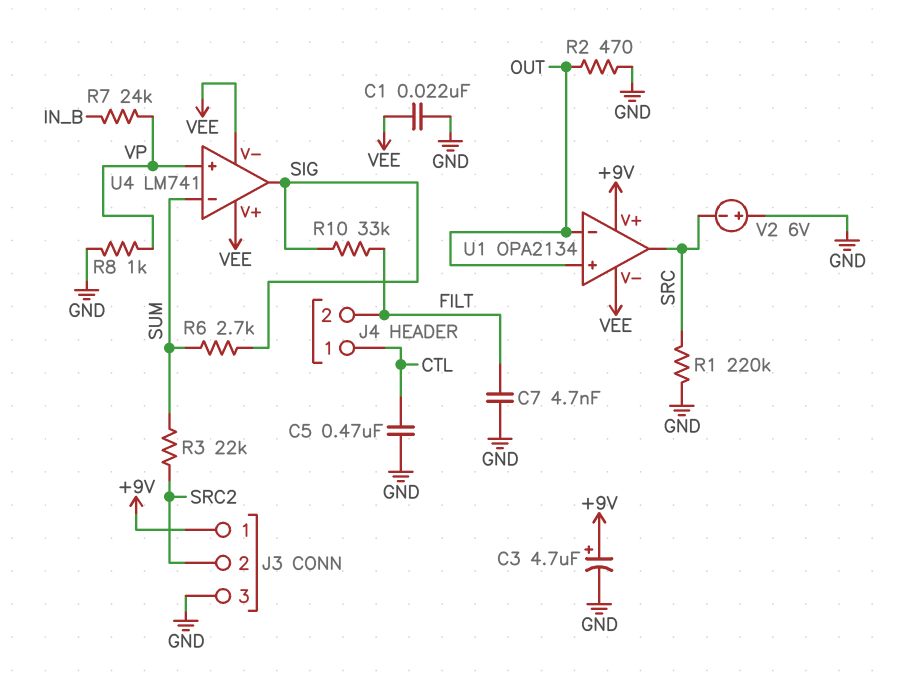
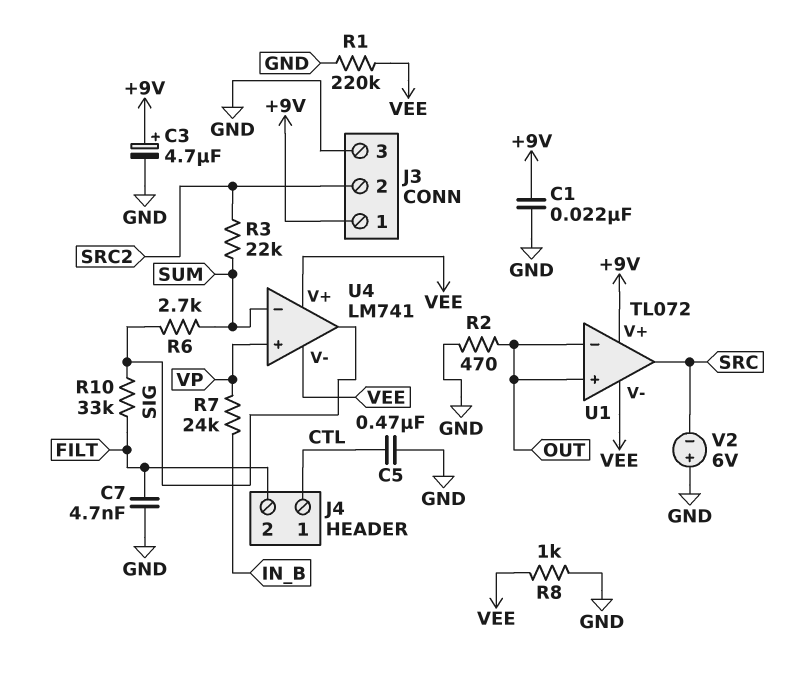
C1: 22nF (GND, VEE) -> 22nF (+9V, GND)
R1: 220k (GND, SRC) -> 220k (GND, VEE)
R8: 1k (GND, VP) -> 1k (GND, VEE)
U1: OPA2134 -> TL072

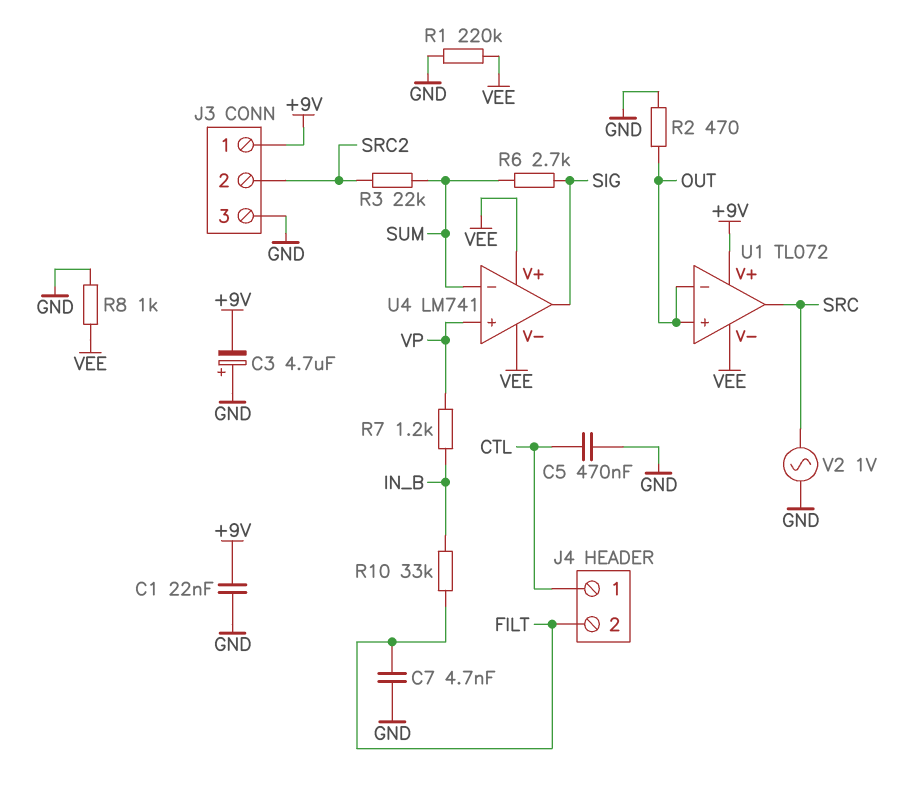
C3: 4.7uF (plus +9V, minus GND) -> 4.7uF (plus GND, minus +9V)
R7: 24k (IN_B, VP) -> 1.2k (IN_B, VP)
R10: 33k (FILT, SIG) -> 33k (FILT, IN_B)
V2: 6V (plus GND, minus SRC) -> AC 1V (GND, SRC)

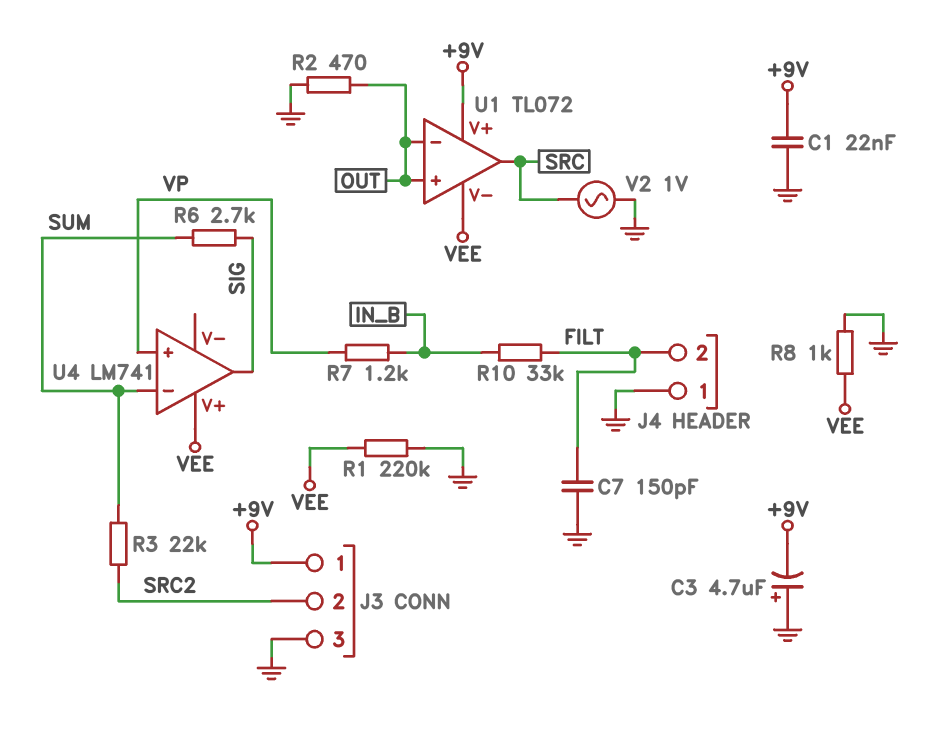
C5: 470nF (CTL, GND) -> none
C7: 4.7nF (FILT, GND) -> 150pF (FILT, GND)
J4 pin 1: CTL -> GND
U4 pin V-: VEE -> none

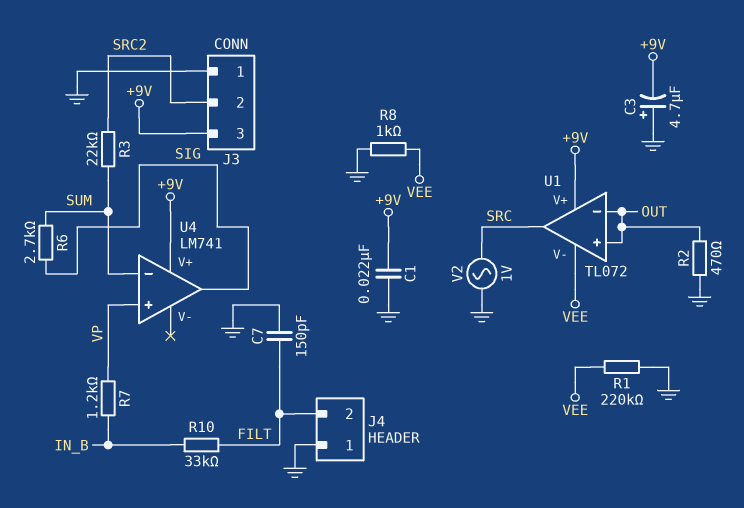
J3 pin 1: +9V -> GND
J3 pin 3: GND -> +9V
U4 pin V+: VEE -> +9V

